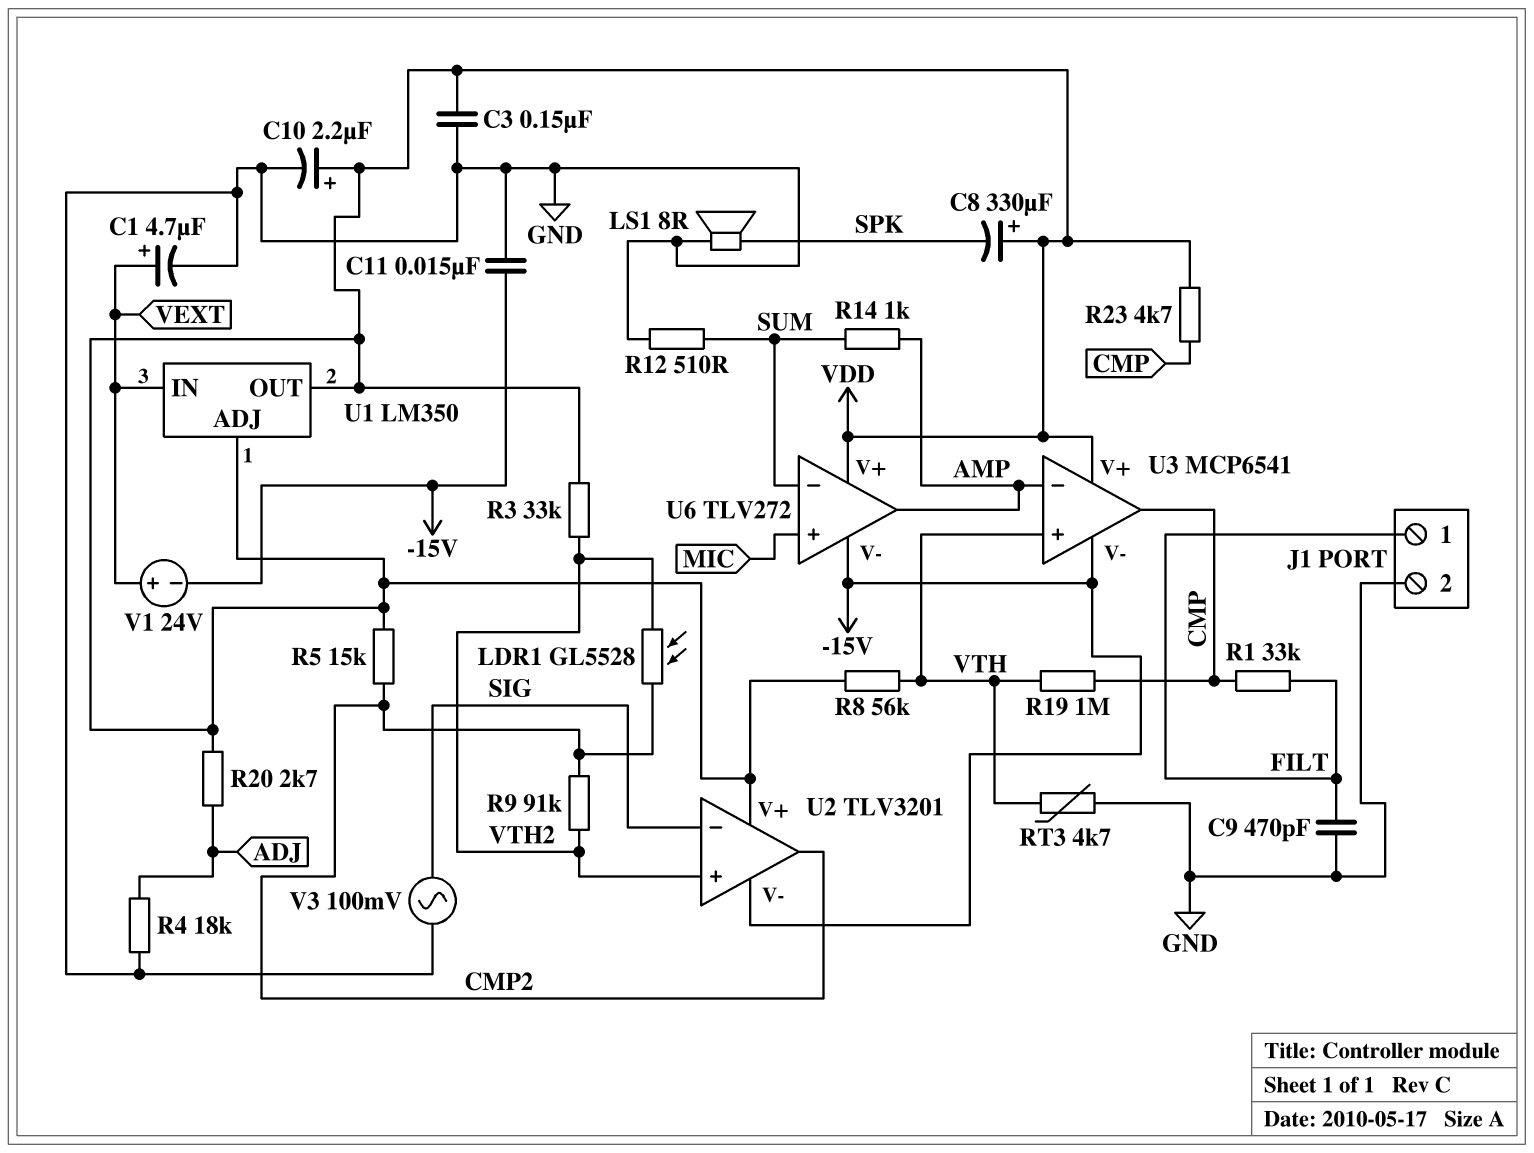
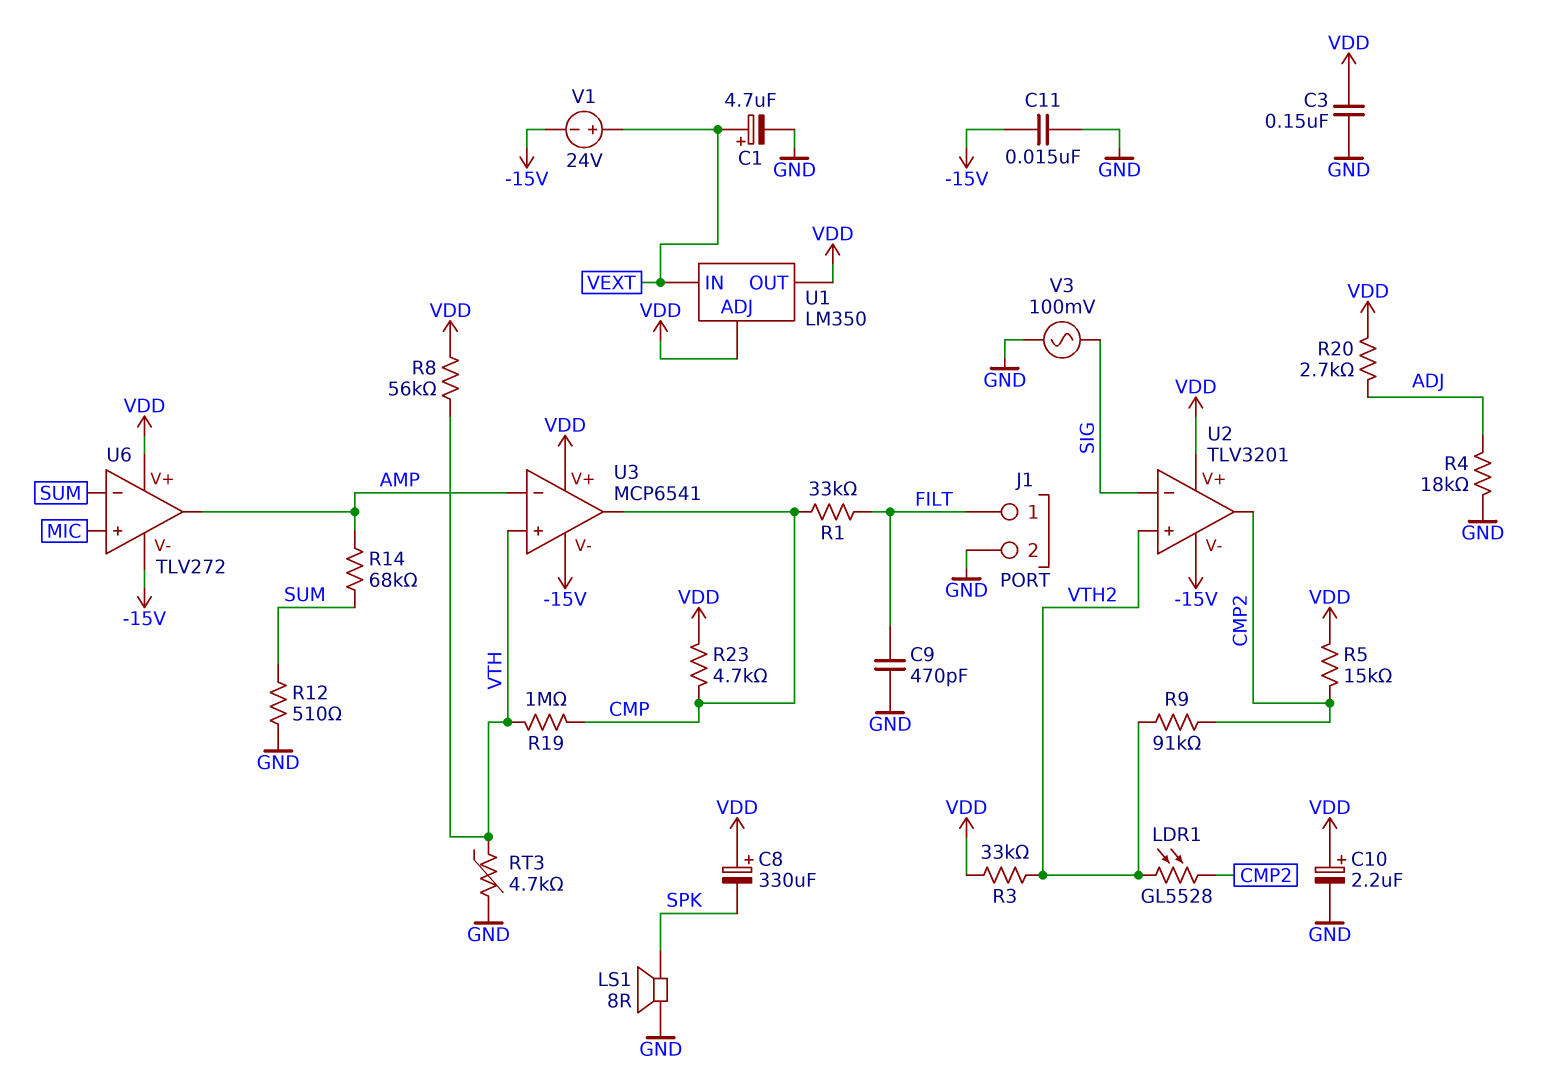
R14: 1k (AMP, SUM) -> 68k (AMP, SUM)

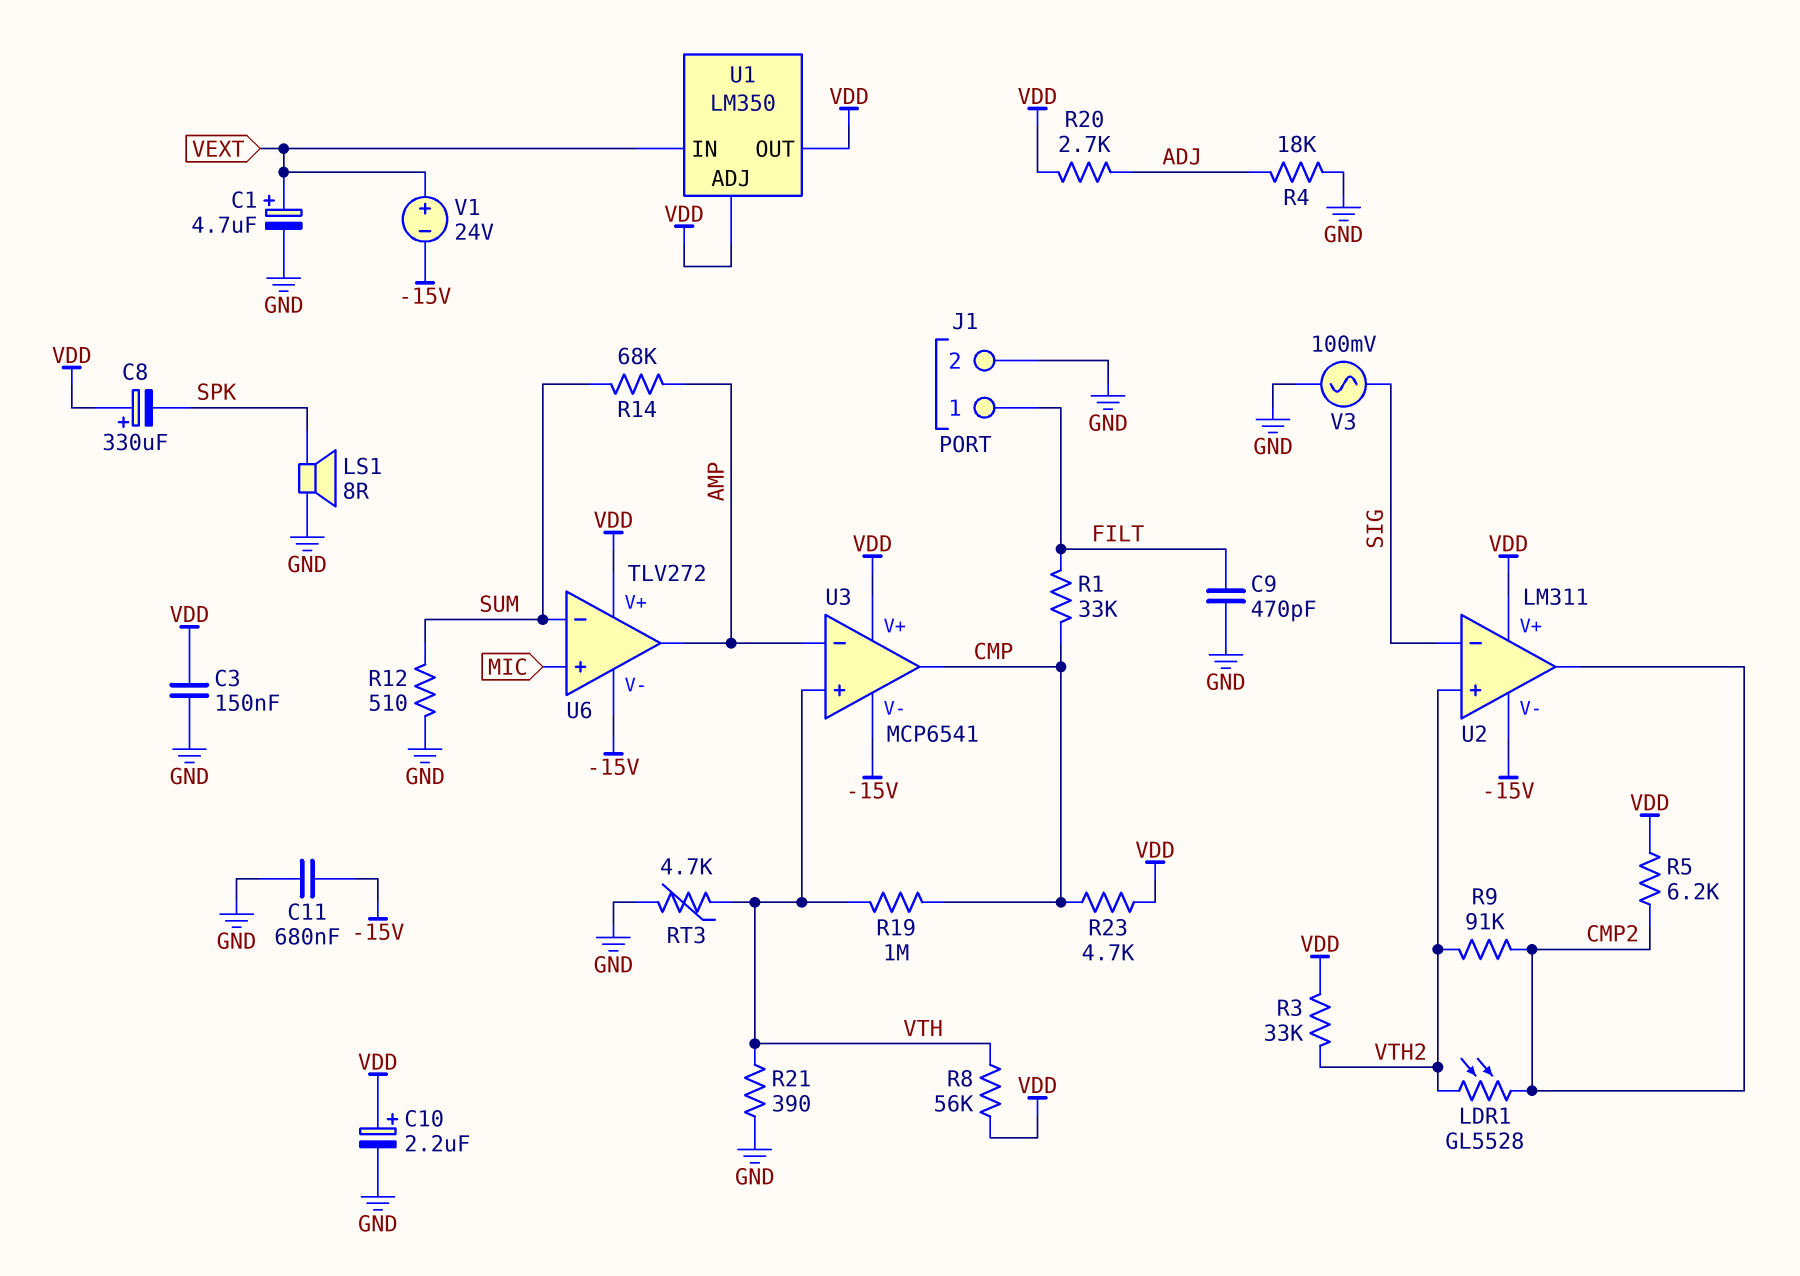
C11: 15nF (-15V, GND) -> 680nF (-15V, GND)
R5: 15k (CMP2, VDD) -> 6.2k (CMP2, VDD)
R21: none -> 390 (GND, VTH)
U2: TLV3201 -> LM311

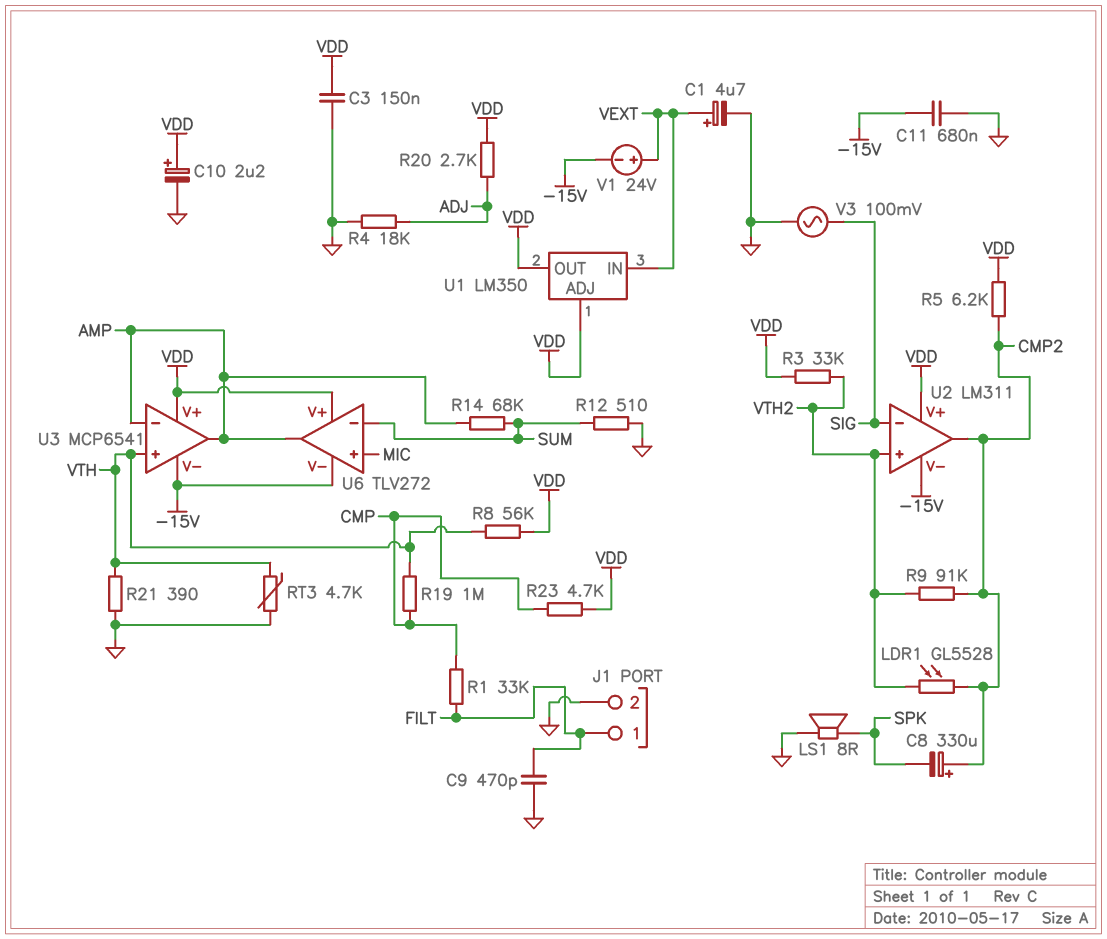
C8: 330uF (plus VDD, minus SPK) -> 330uF (plus CMP2, minus SPK)
U3 pin out: CMP -> AMP

